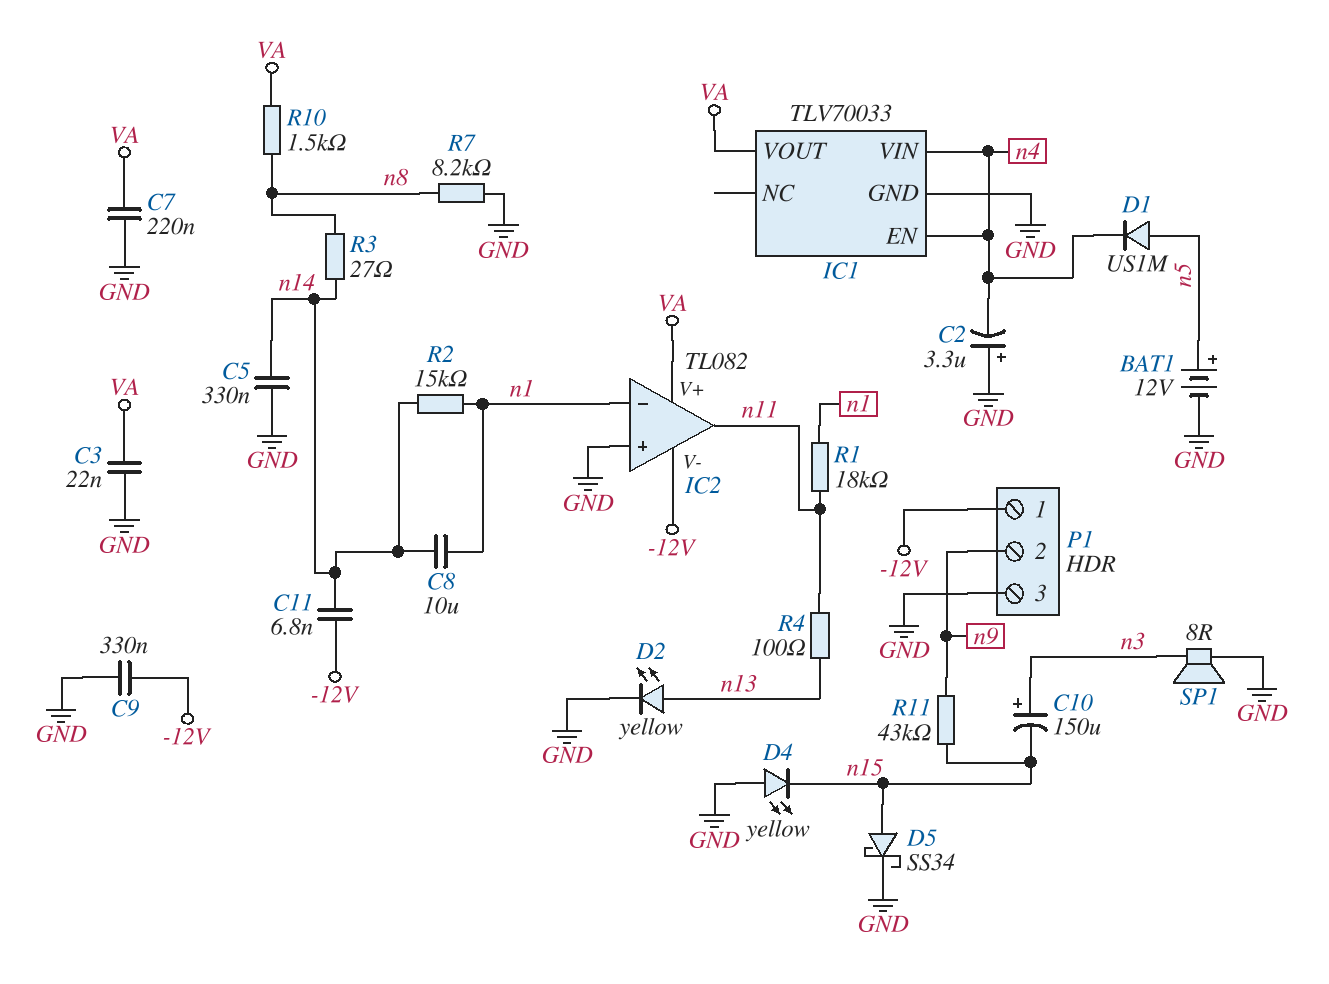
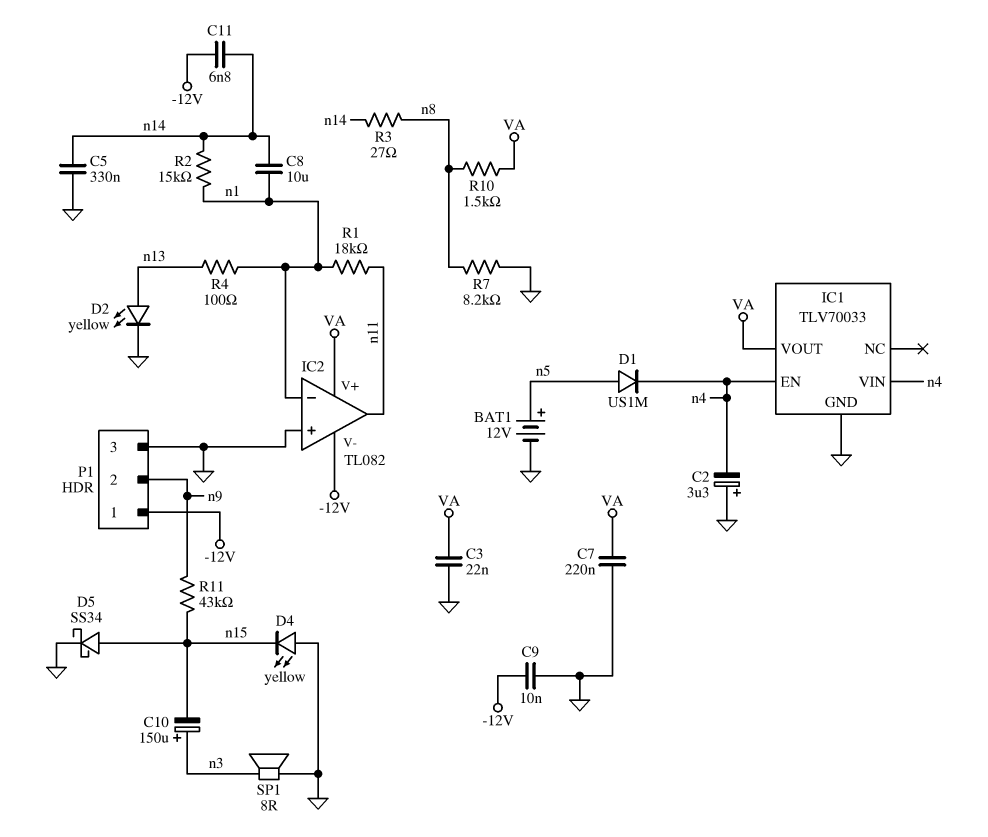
C9: 330nF (-12V, GND) -> 10nF (-12V, GND)
R4: 100 (n11, n13) -> 100 (n1, n13)

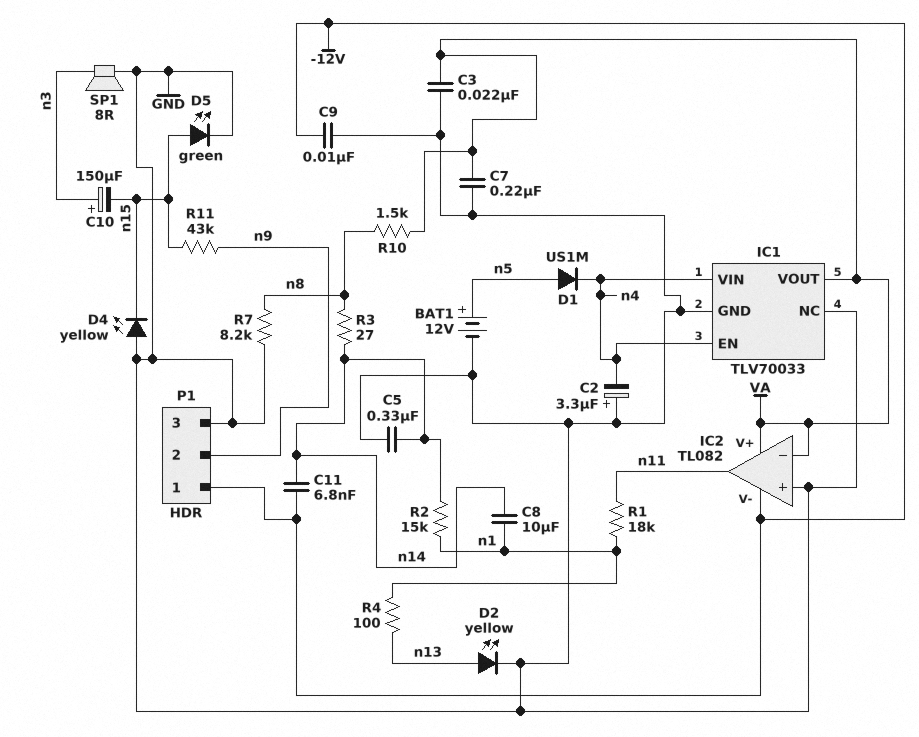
D5: schottky SS34 (A n15, K GND) -> LED green (A n15, K GND)
IC1 pin NC: none -> GND
IC2 pin in-: n1 -> VA

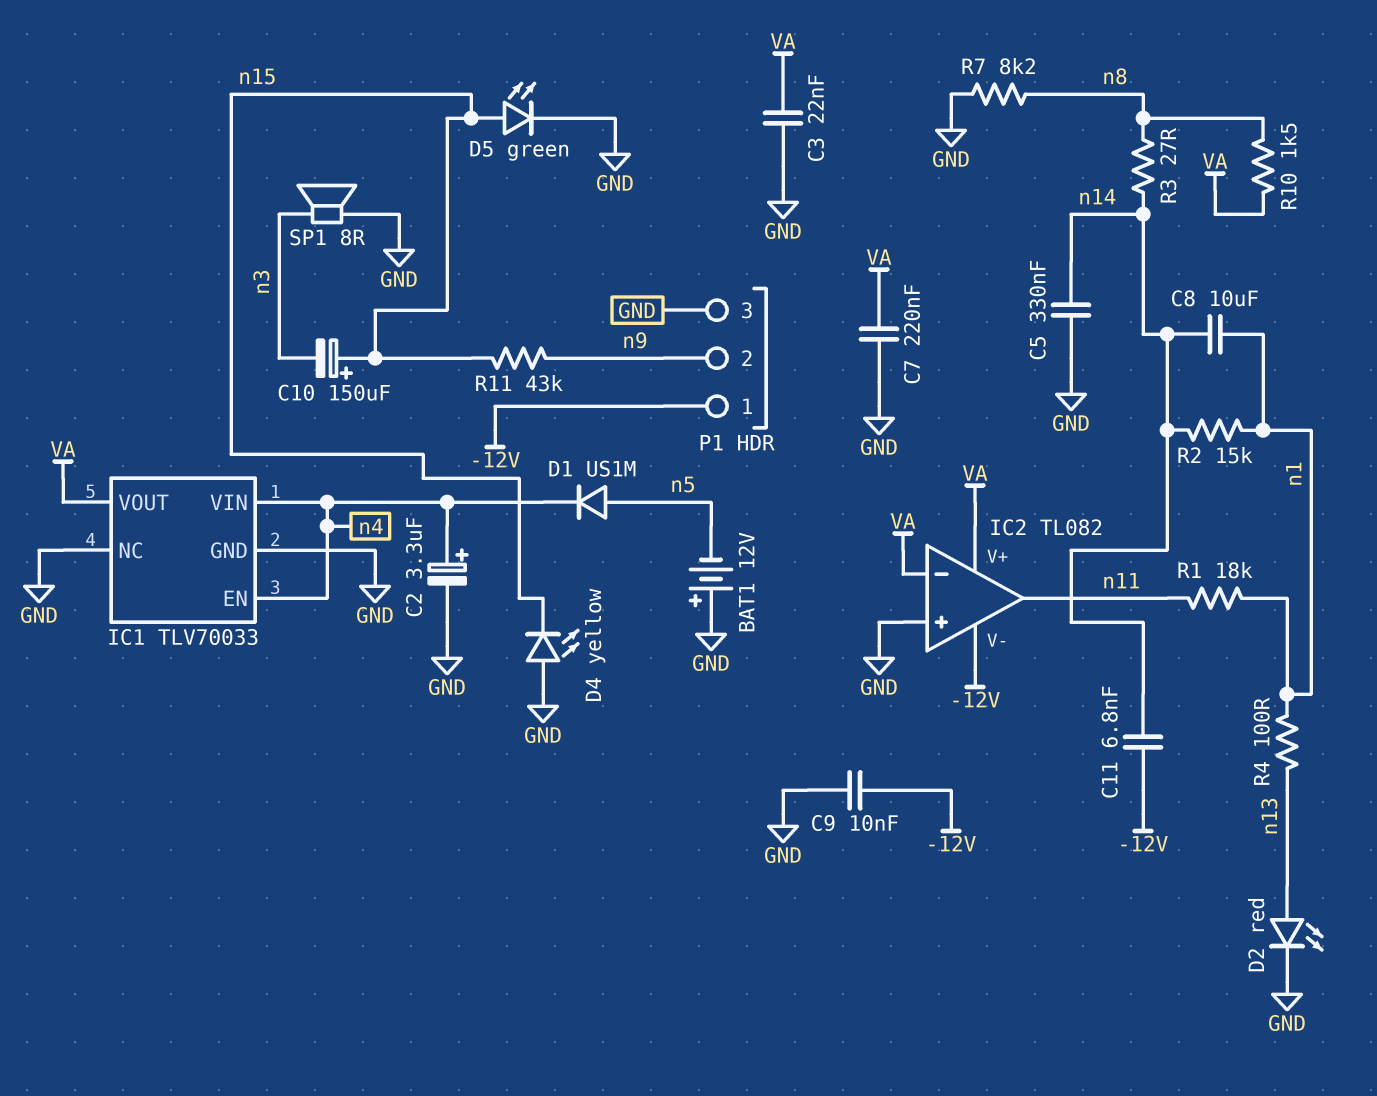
BAT1: 12V (plus n5, minus GND) -> 12V (plus GND, minus n5)
C2: 3.3uF (plus GND, minus n4) -> 3.3uF (plus n4, minus GND)
C10: 150uF (plus n3, minus n15) -> 150uF (plus n15, minus n3)
D2: LED yellow (A n13, K GND) -> LED red (A n13, K GND)

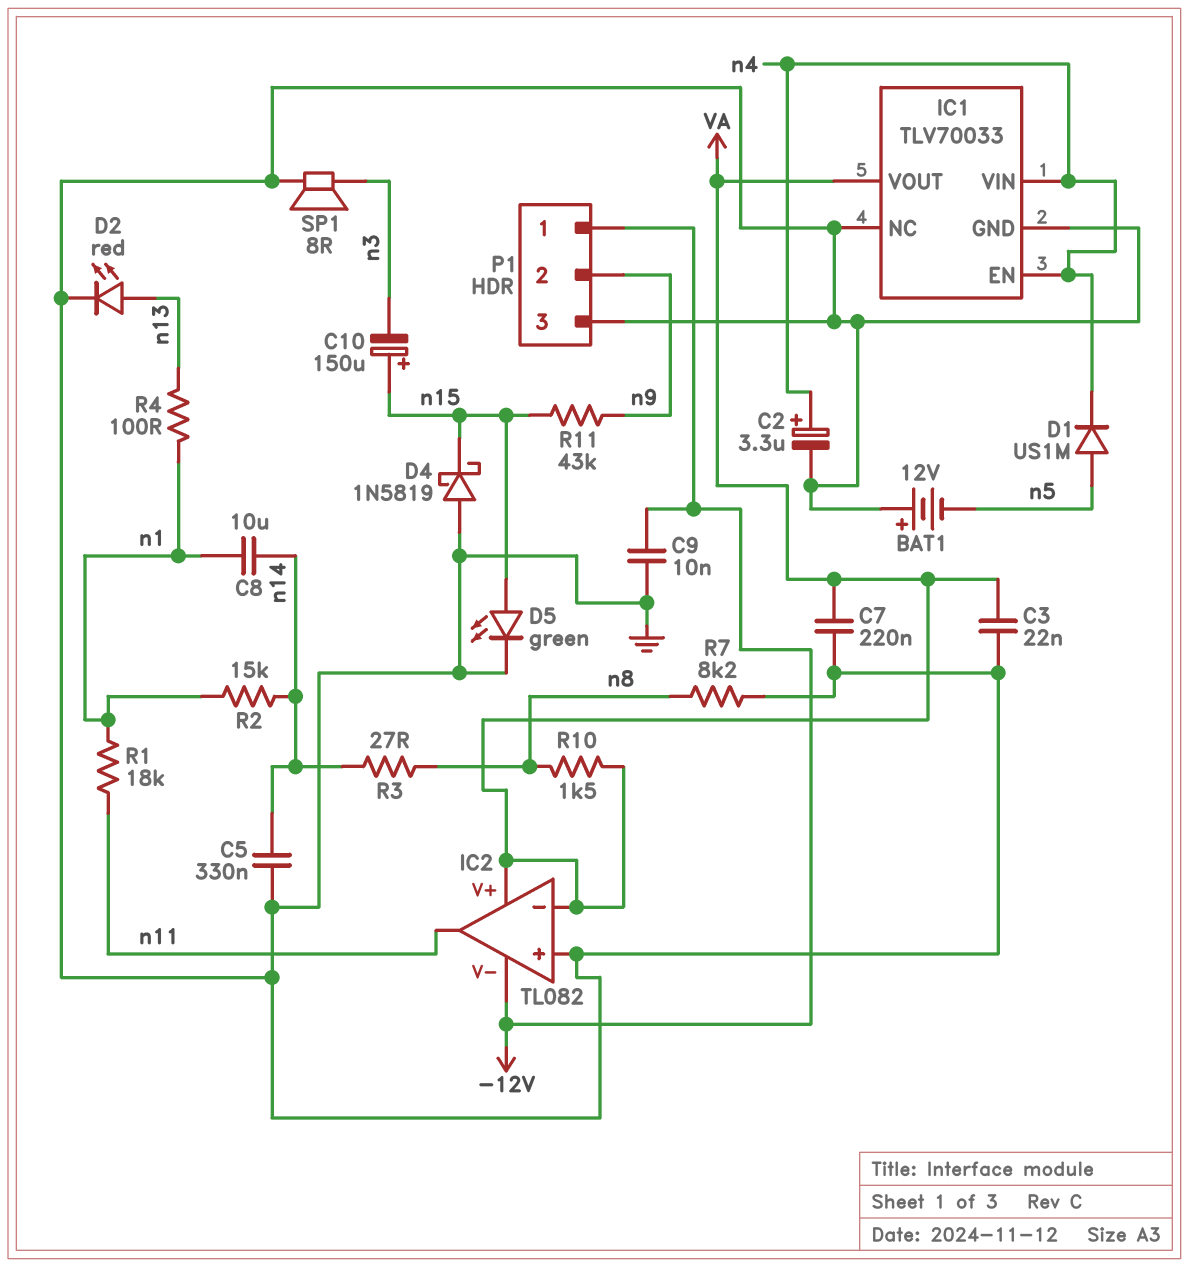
C11: 6.8nF (-12V, n14) -> none
D4: LED yellow (A GND, K n15) -> schottky 1N5819 (A GND, K n15)

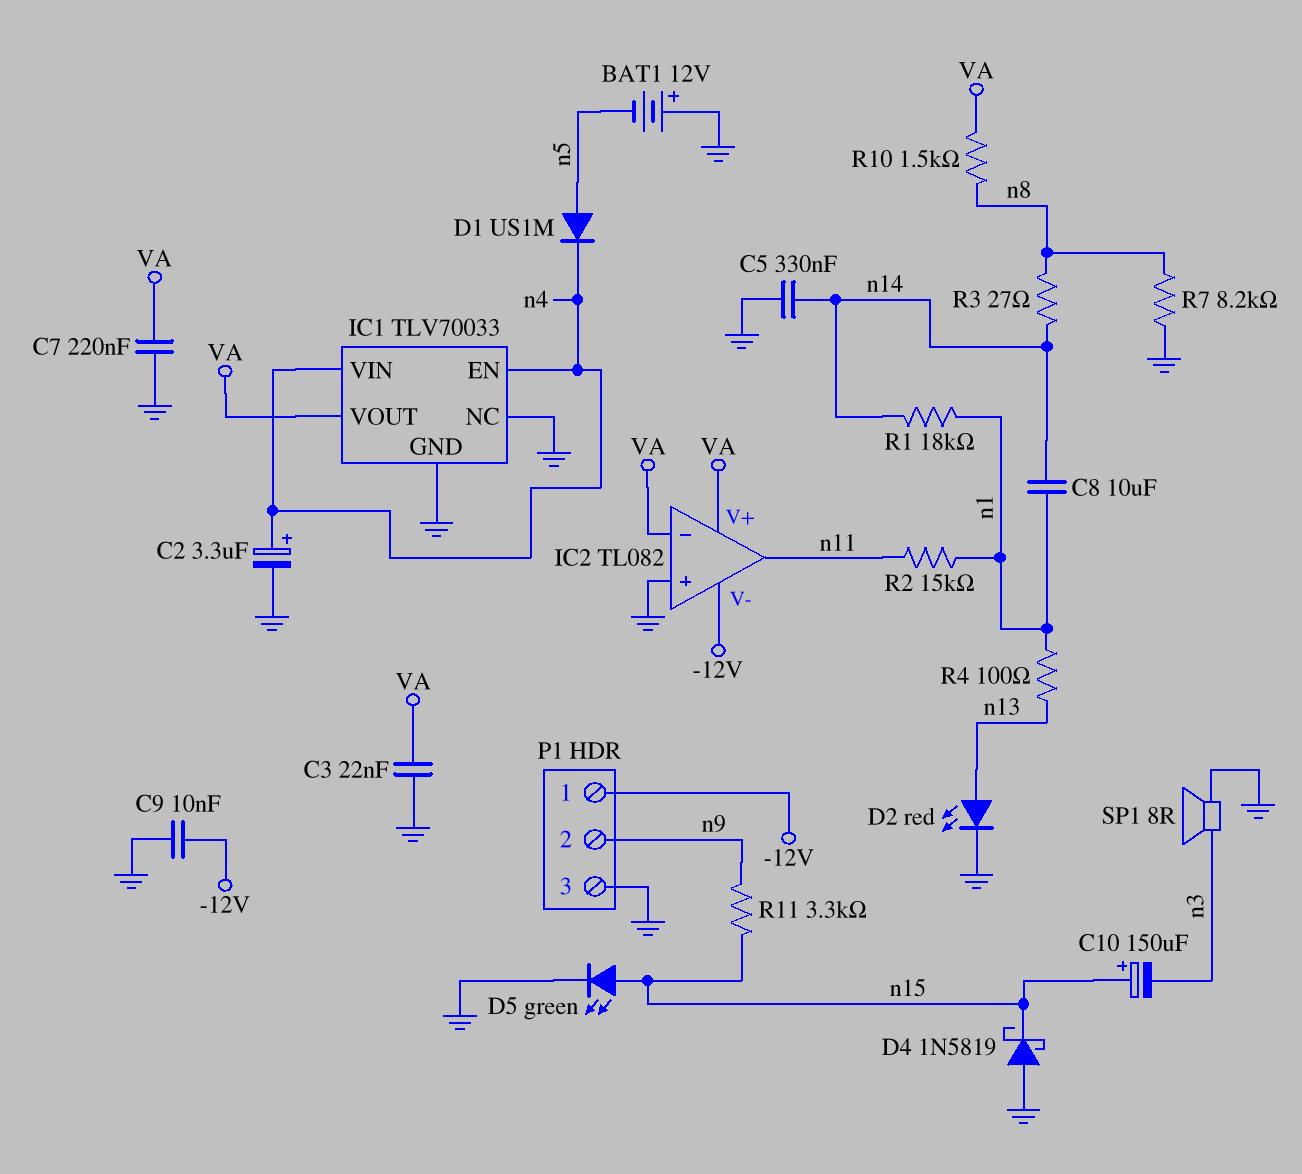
R1: 18k (n1, n11) -> 18k (n1, n14)
R2: 15k (n1, n14) -> 15k (n1, n11)
R11: 43k (n9, n15) -> 3.3k (n9, n15)

